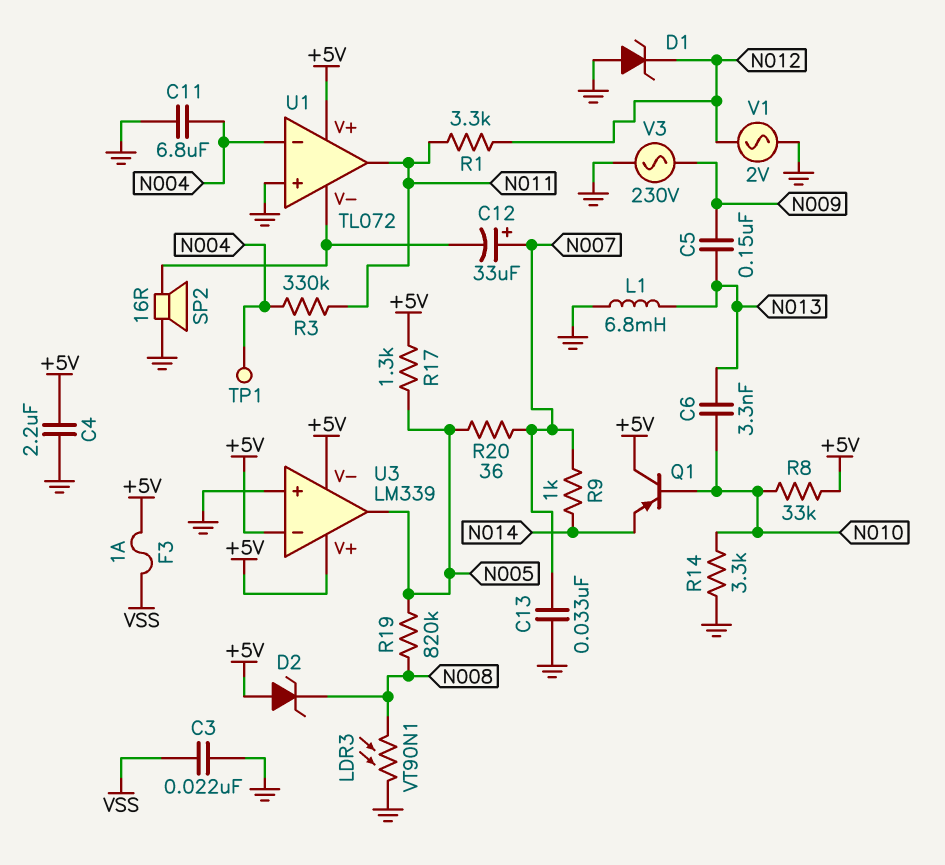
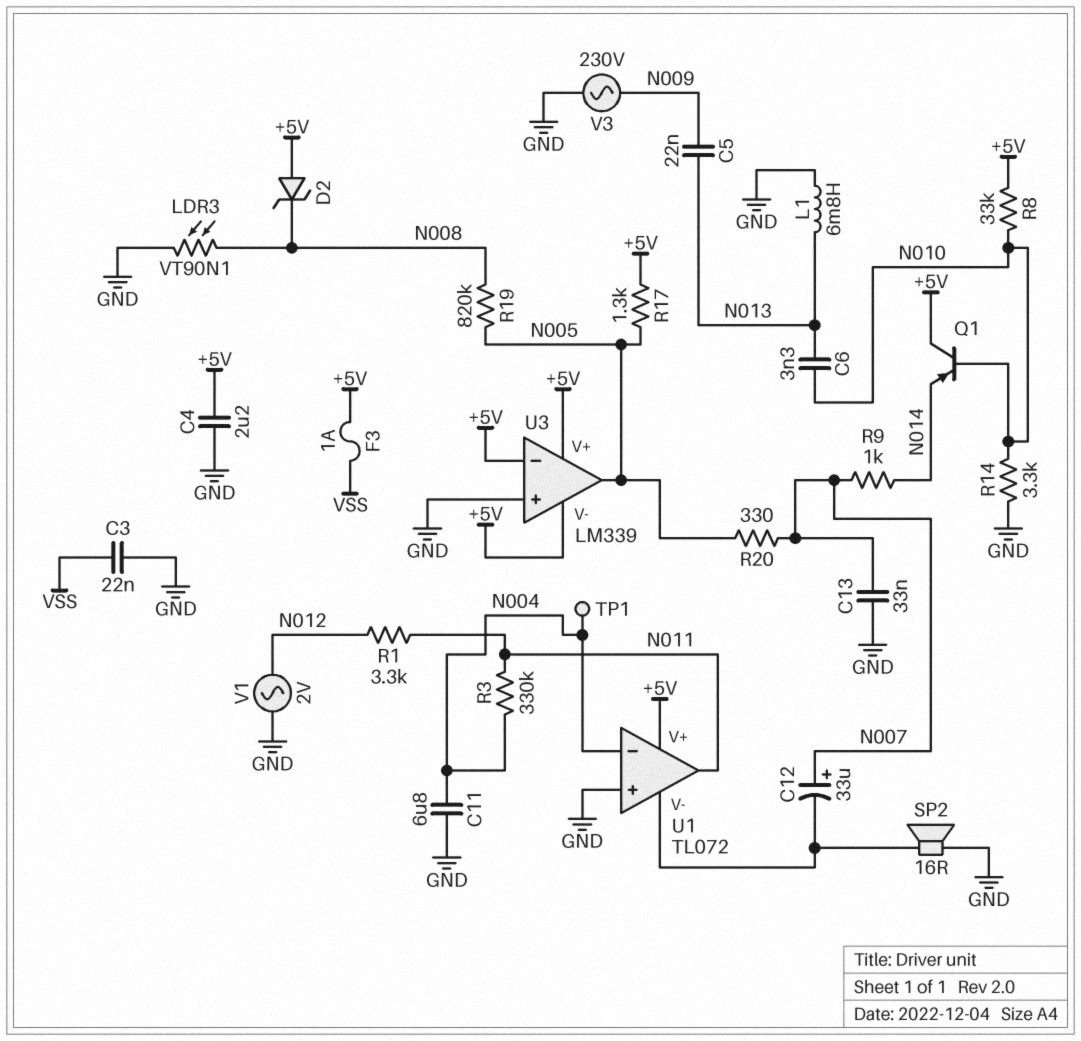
C5: 150nF (N009, N013) -> 22nF (N009, N013)
D1: zener (A GND, K N012) -> none
R20: 36 (N005, N007) -> 330 (N005, N007)

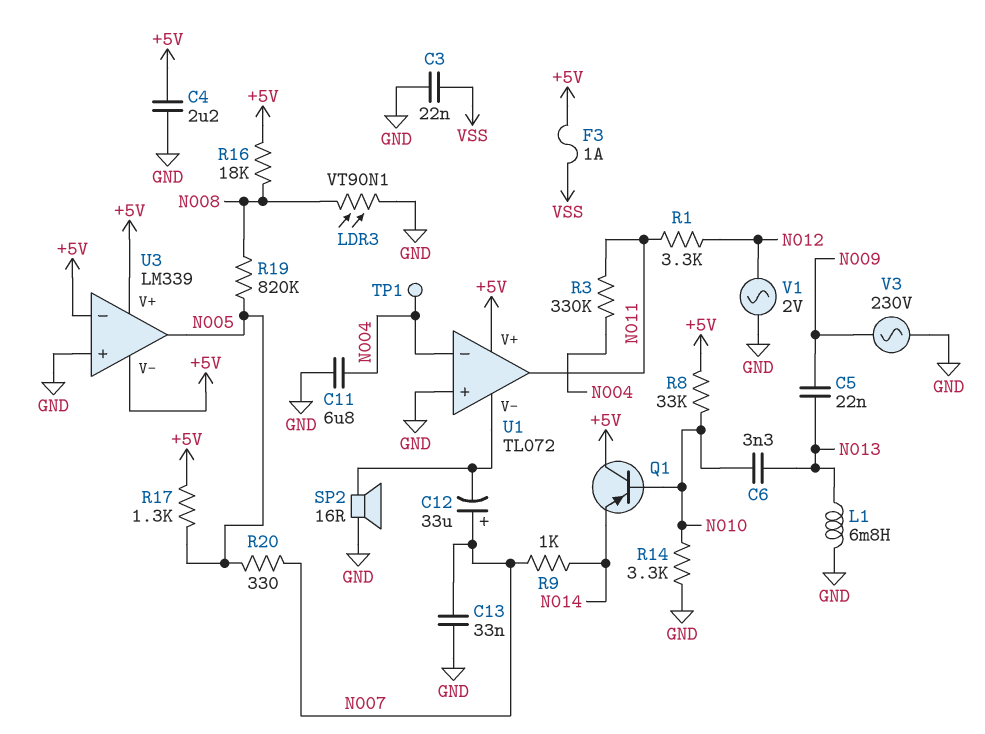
D2: zener (A +5V, K N008) -> none
R16: none -> 18k (+5V, N008)

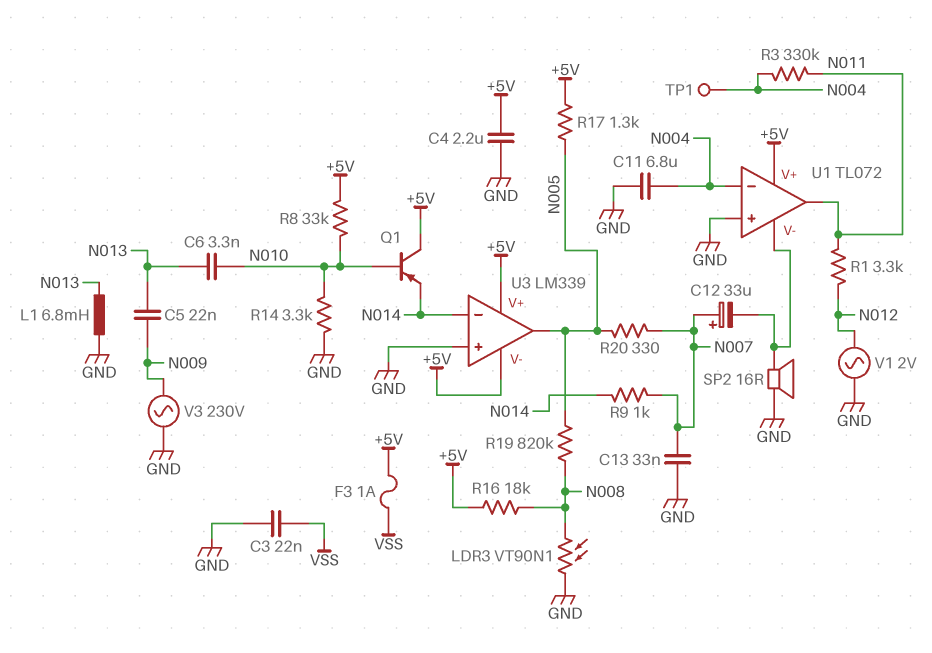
U3 pin in-: +5V -> N014

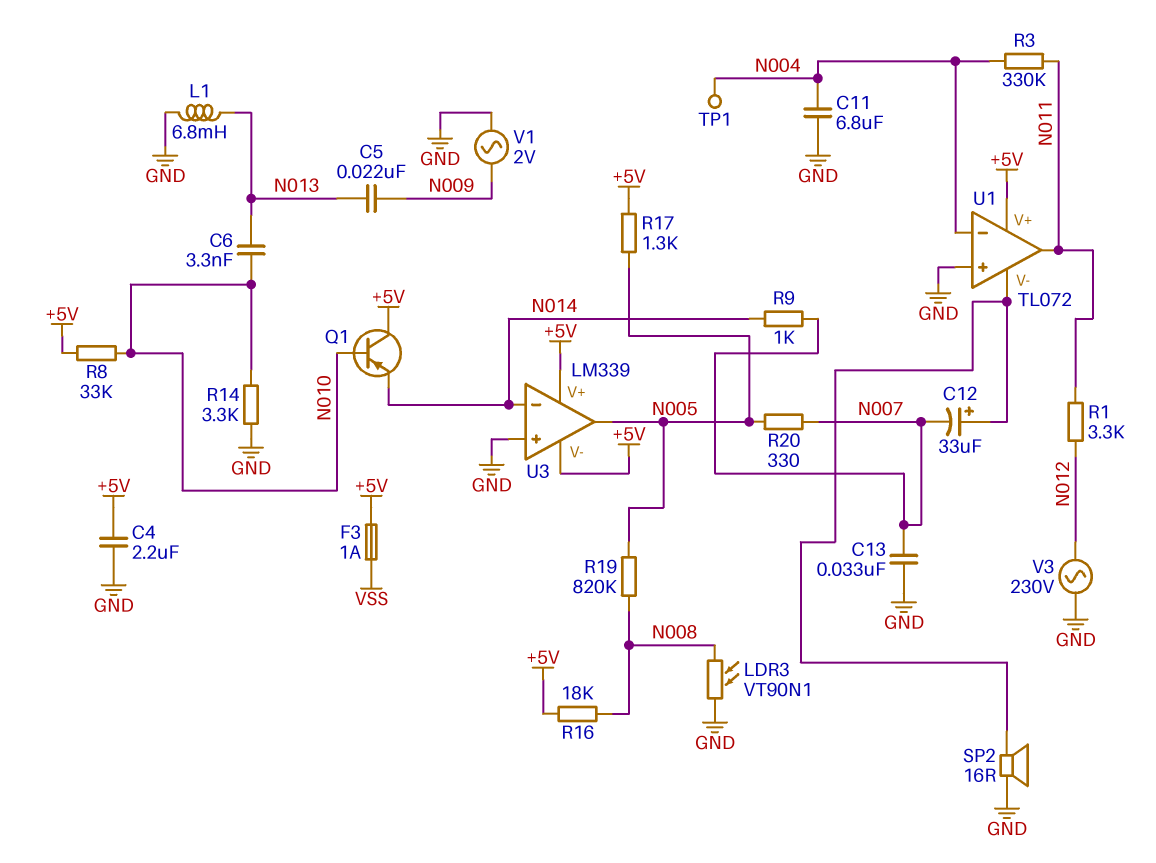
C3: 22nF (GND, VSS) -> none
C12: 33uF (plus N007, minus U1/V-) -> 33uF (plus U1/V-, minus N007)
V1: AC 2V (GND, N012) -> AC 2V (GND, N009)
V3: AC 230V (GND, N009) -> AC 230V (GND, N012)

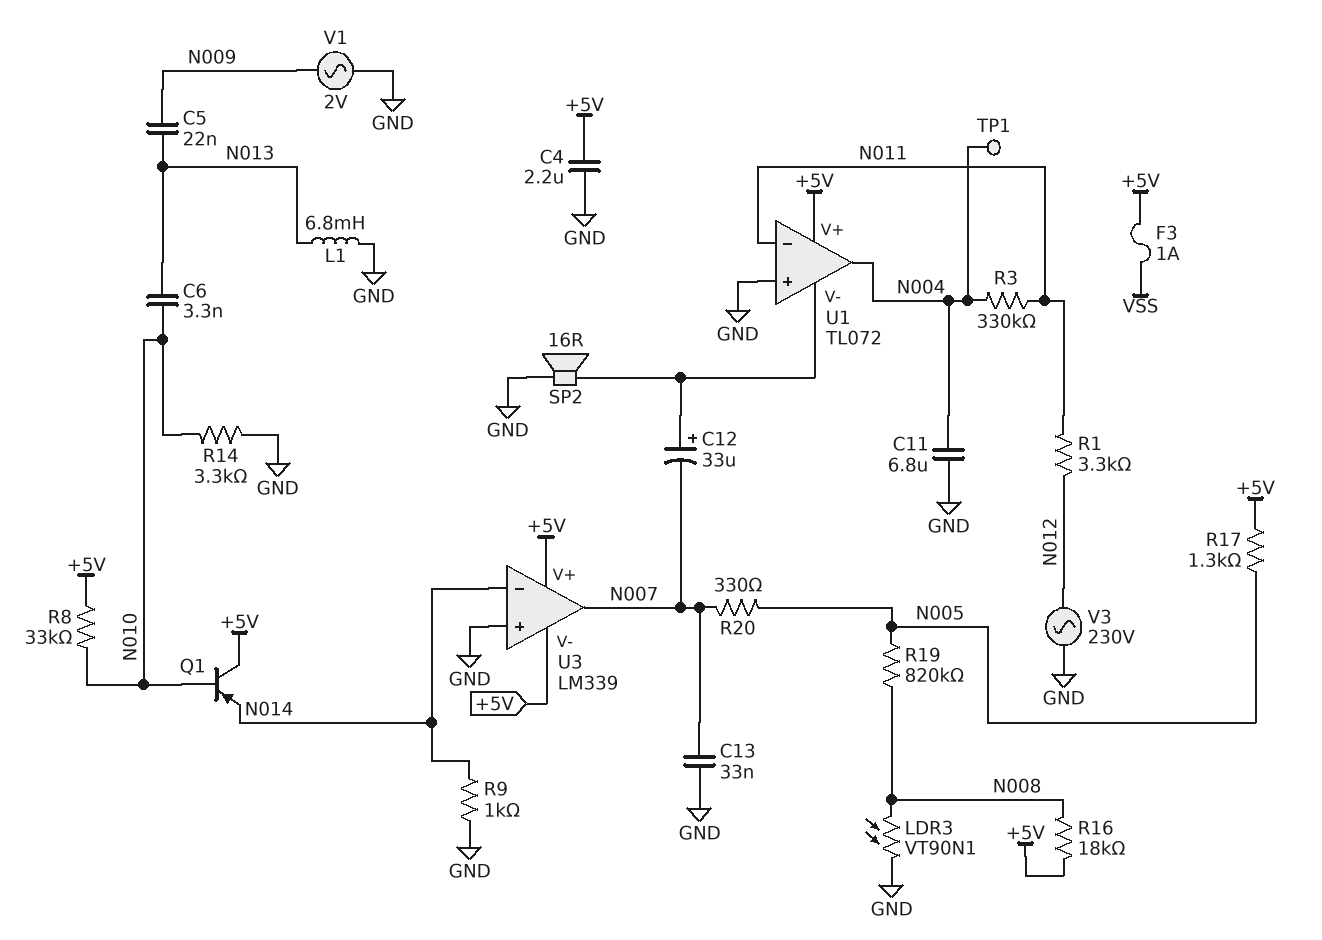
R9: 1k (N007, N014) -> 1k (GND, N014)
U1 pin in-: N004 -> N011
U1 pin out: N011 -> N004
U3 pin out: N005 -> N007

